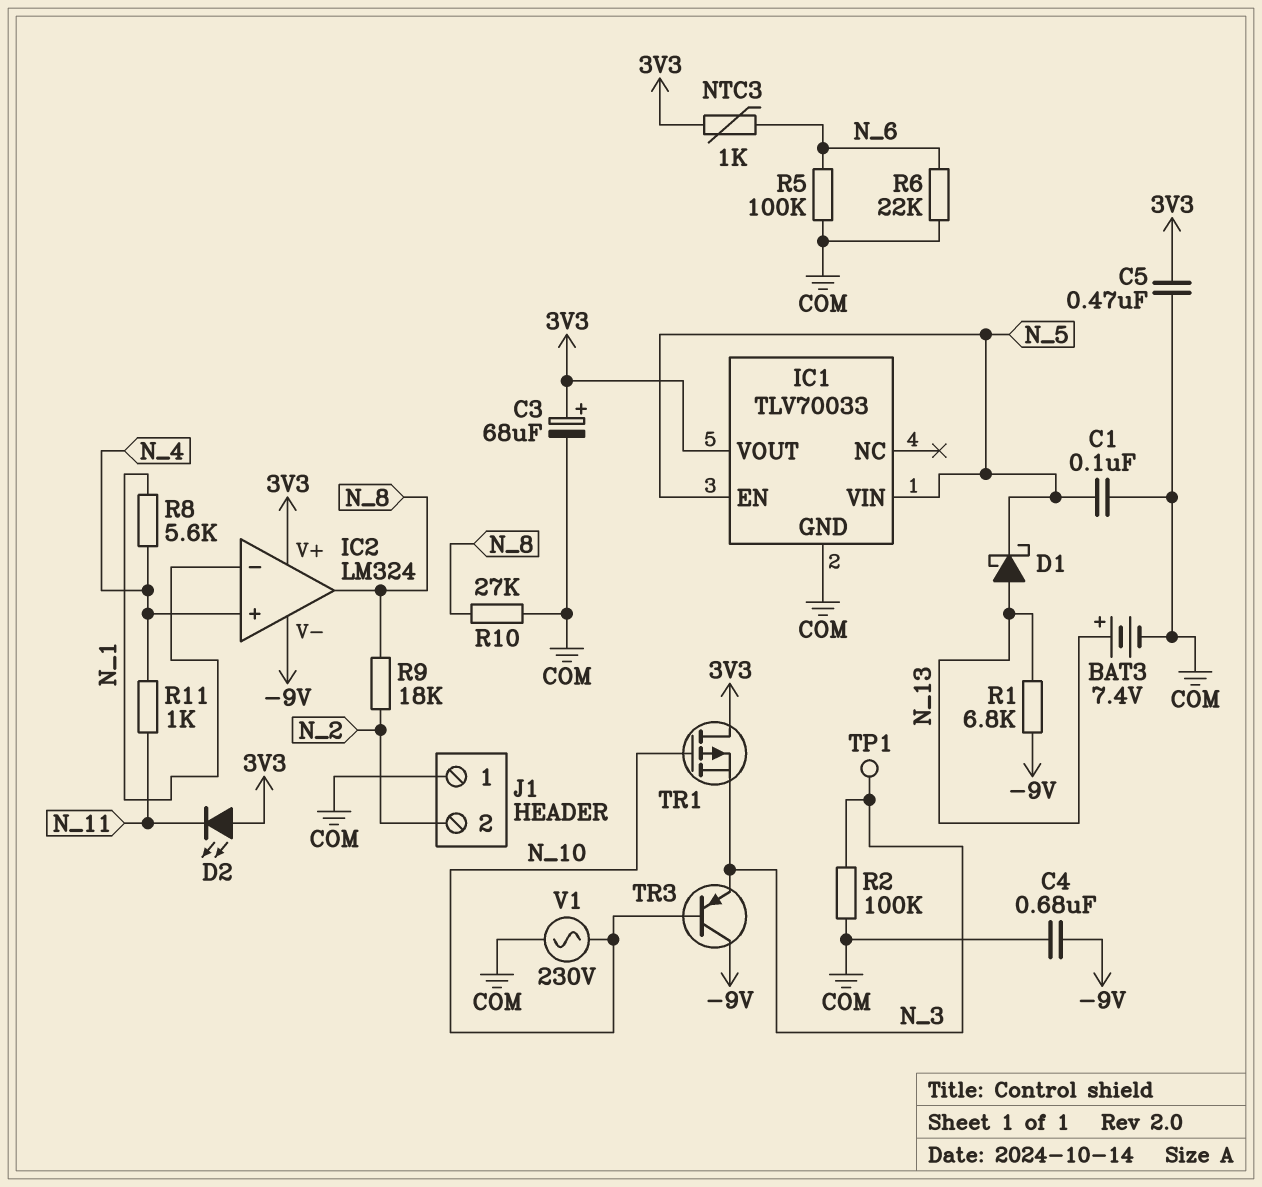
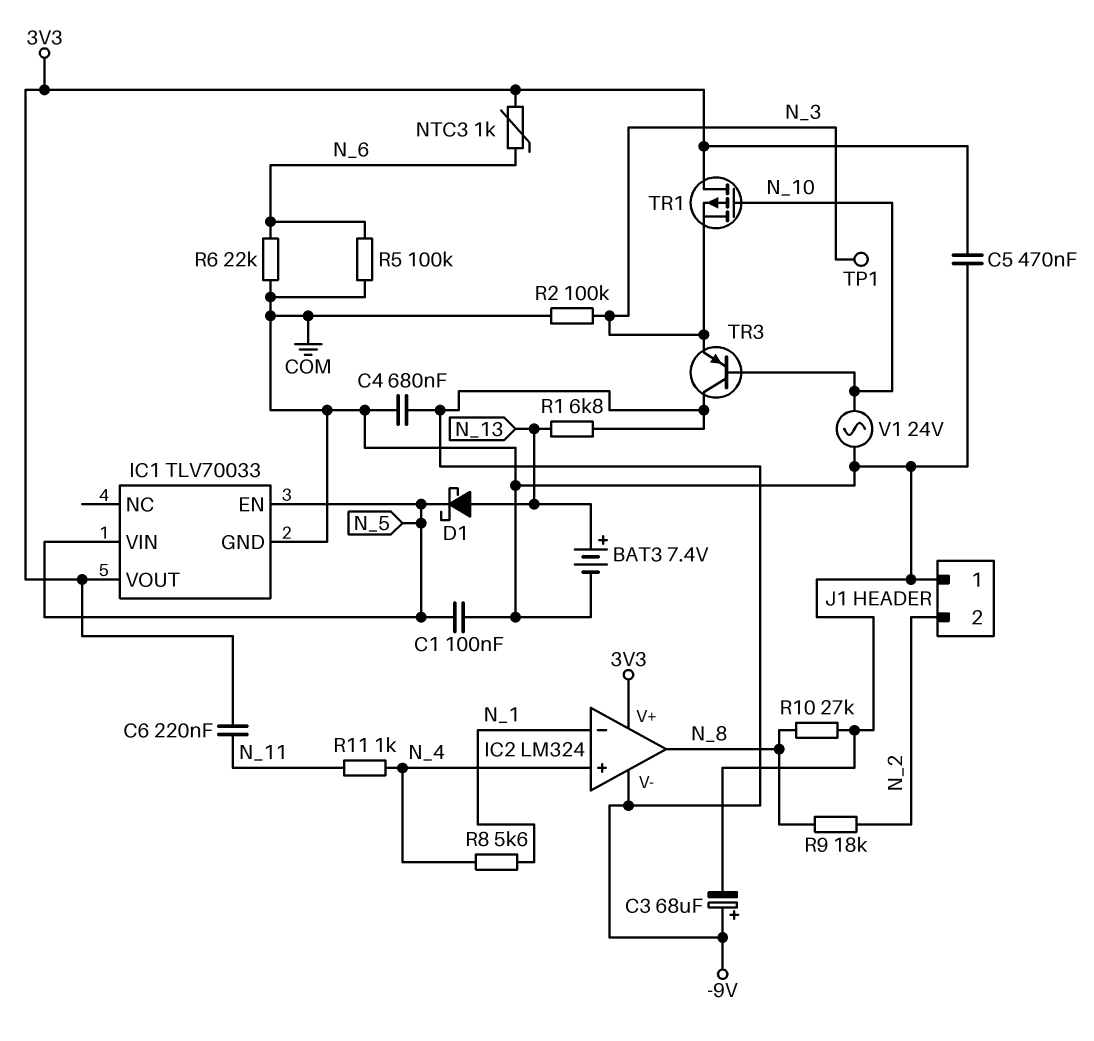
C3: 68uF (plus 3V3, minus COM) -> 68uF (plus -9V, minus COM)
C6: none -> 220nF (3V3, N_11)
D2: LED (A 3V3, K N_11) -> none
V1: AC 230V (COM, N_10) -> AC 24V (COM, N_10)

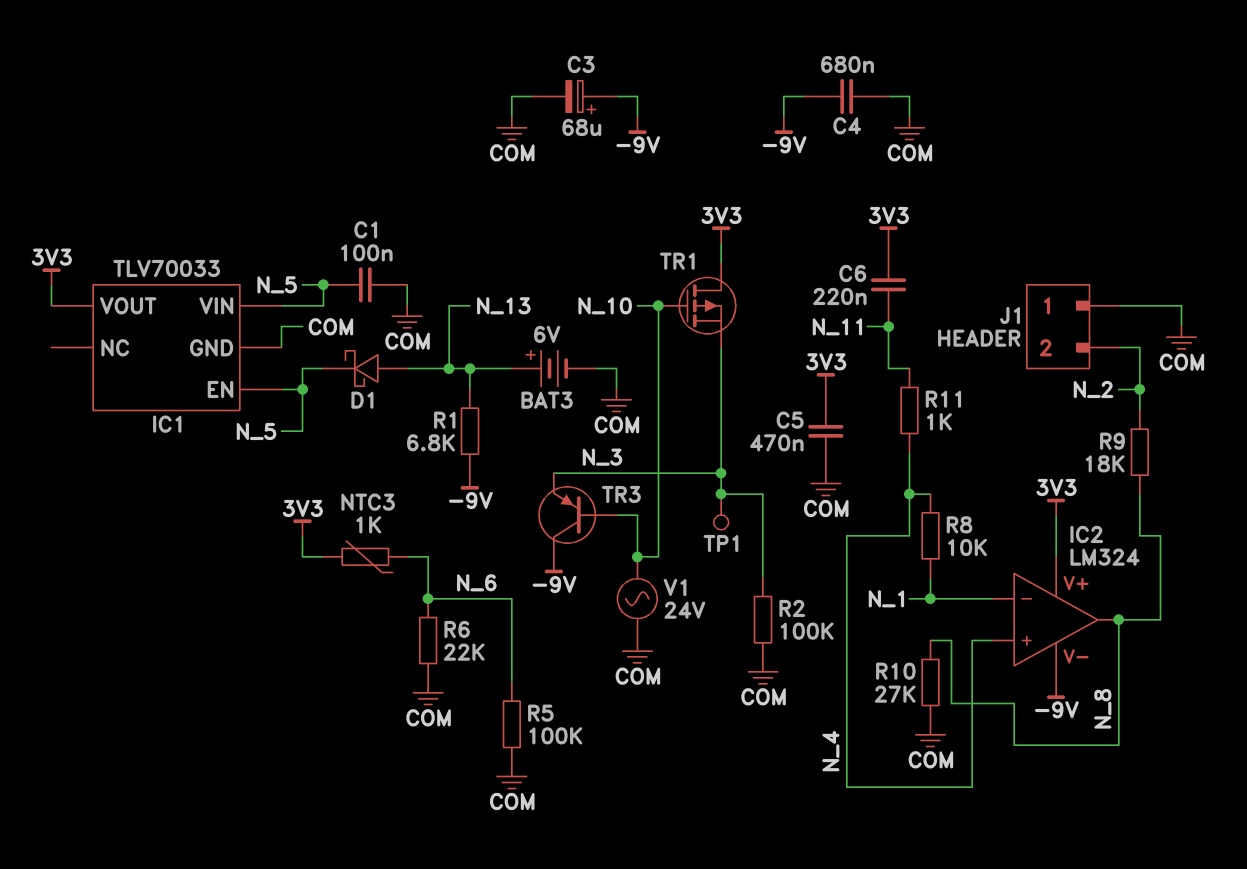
BAT3: 7.4V (plus N_13, minus COM) -> 6V (plus N_13, minus COM)
R8: 5.6k (N_1, N_4) -> 10k (N_1, N_4)

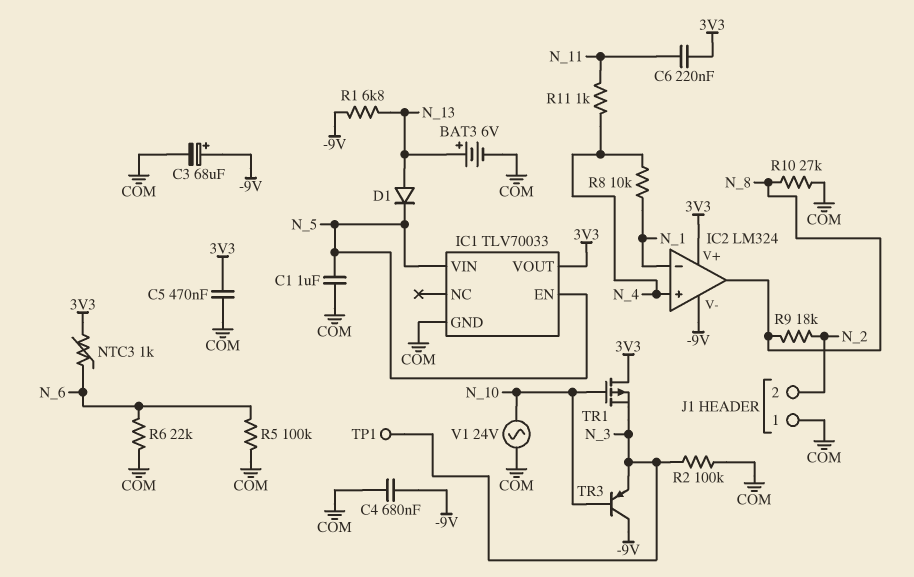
C1: 100nF (COM, N_5) -> 1uF (COM, N_5)
D1: schottky (A N_13, K N_5) -> diode (A N_13, K N_5)

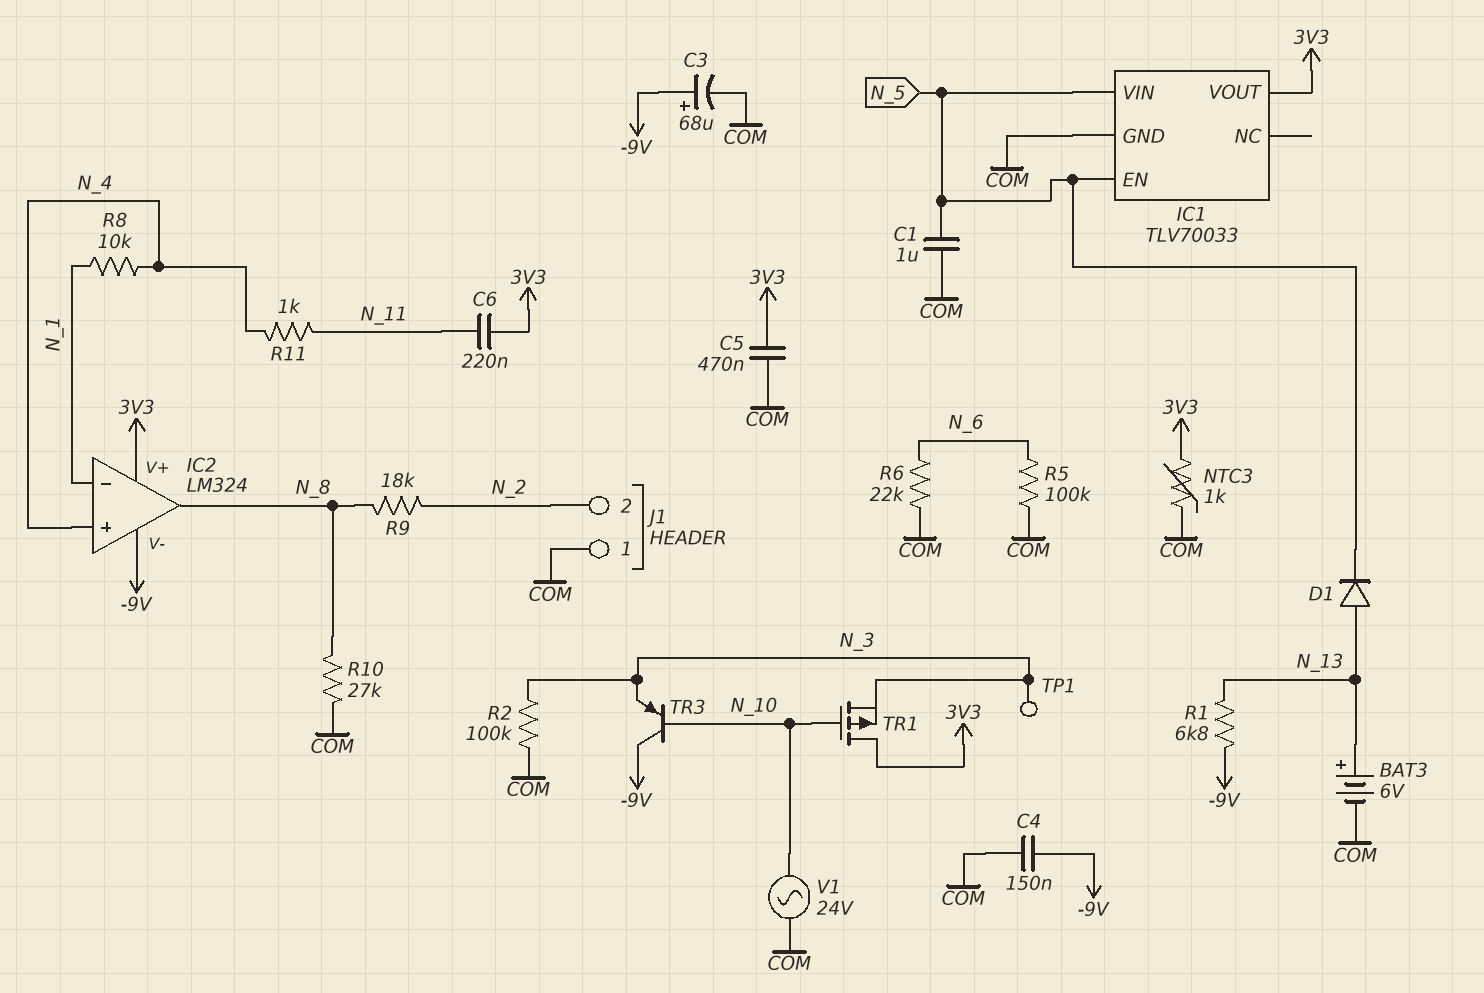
C4: 680nF (-9V, COM) -> 150nF (-9V, COM)
NTC3: 1k (3V3, N_6) -> 1k (3V3, COM)

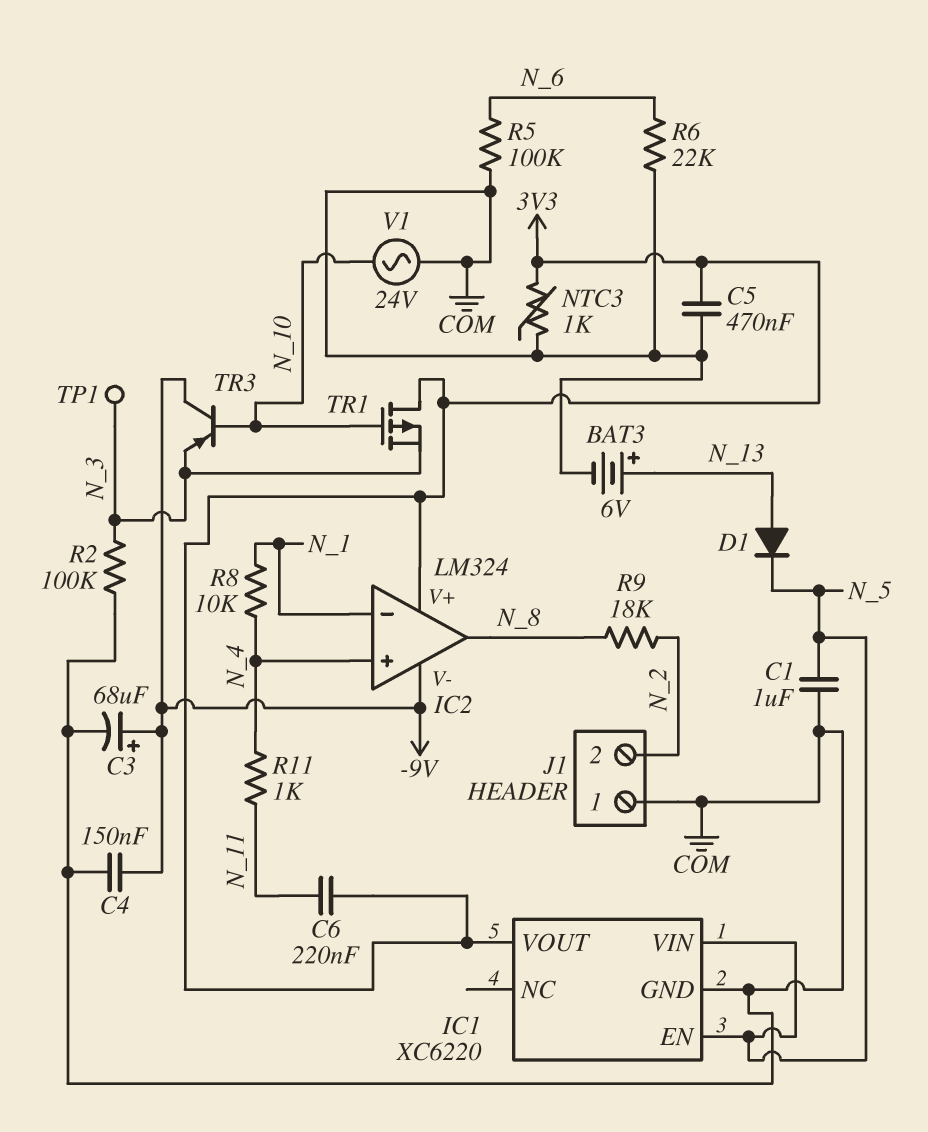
IC1: TLV70033 -> XC6220
R1: 6.8k (-9V, N_13) -> none
R10: 27k (COM, N_8) -> none

